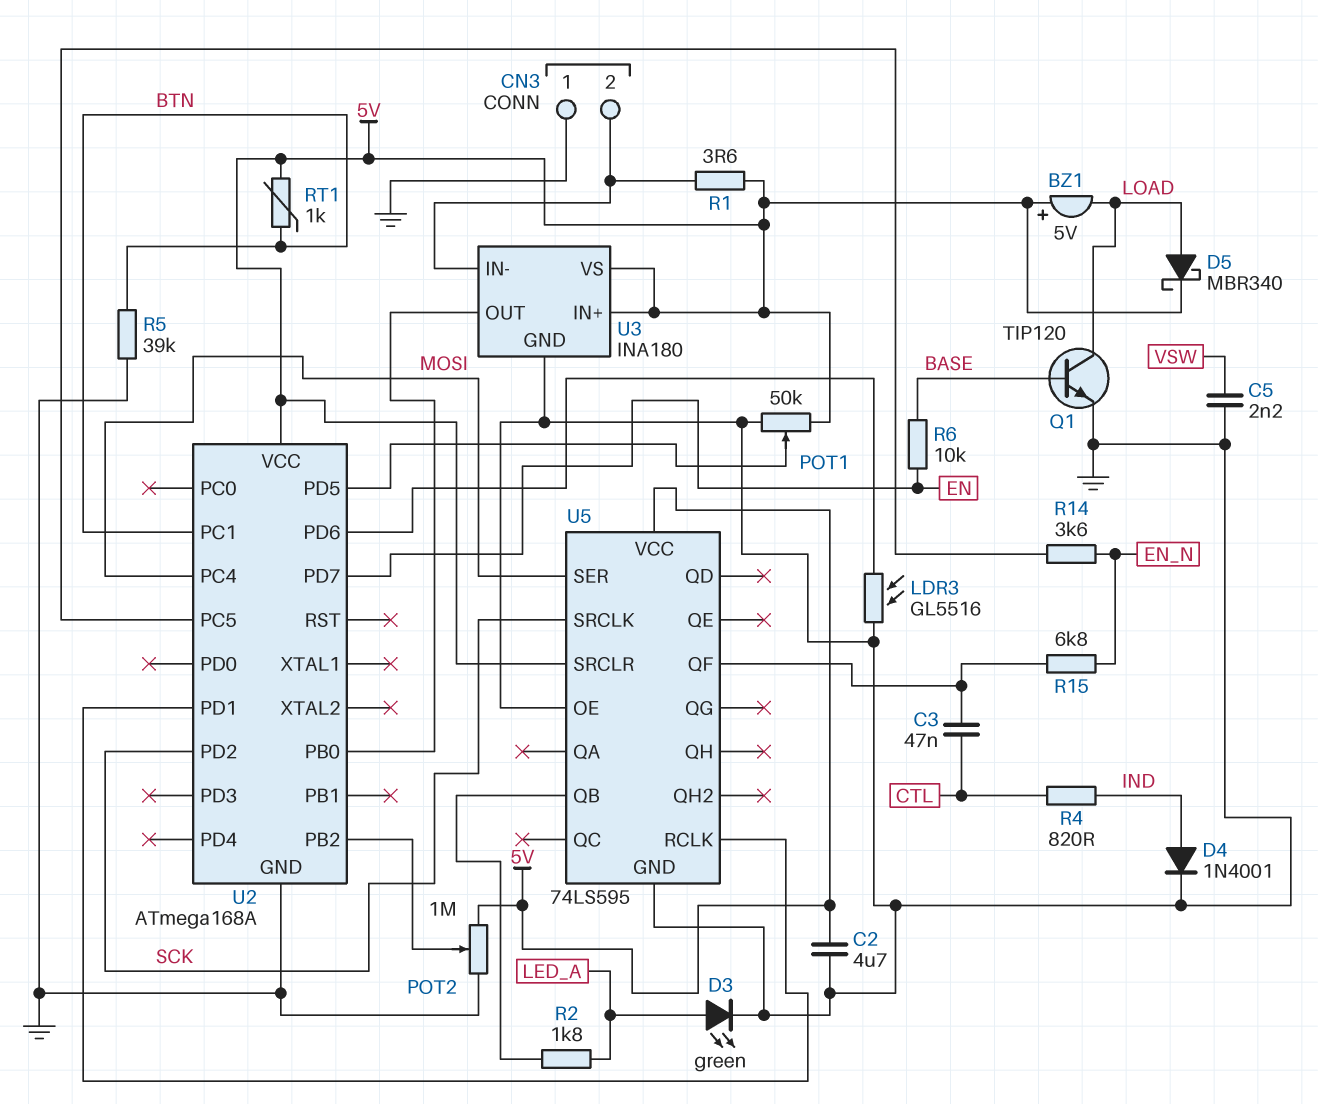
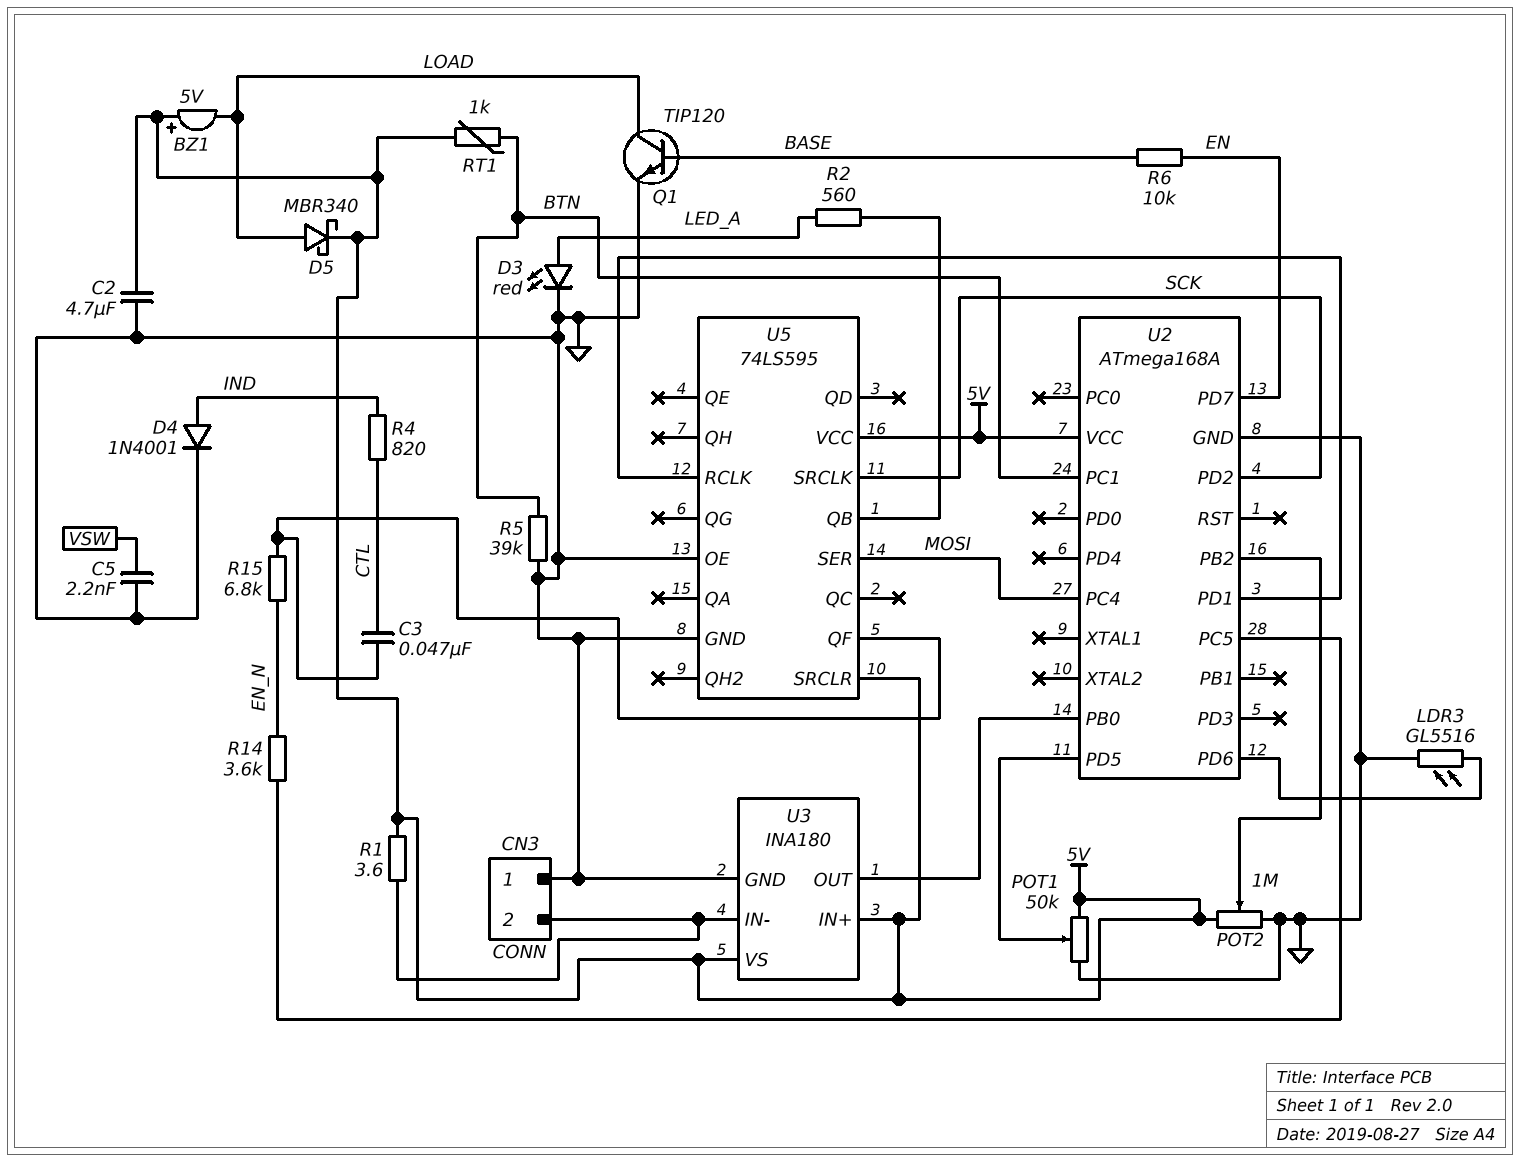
D3: LED green (A LED_A, K GND) -> LED red (A LED_A, K GND)
R2: 1.8k (LED_A, U5/QB) -> 560 (LED_A, U5/QB)

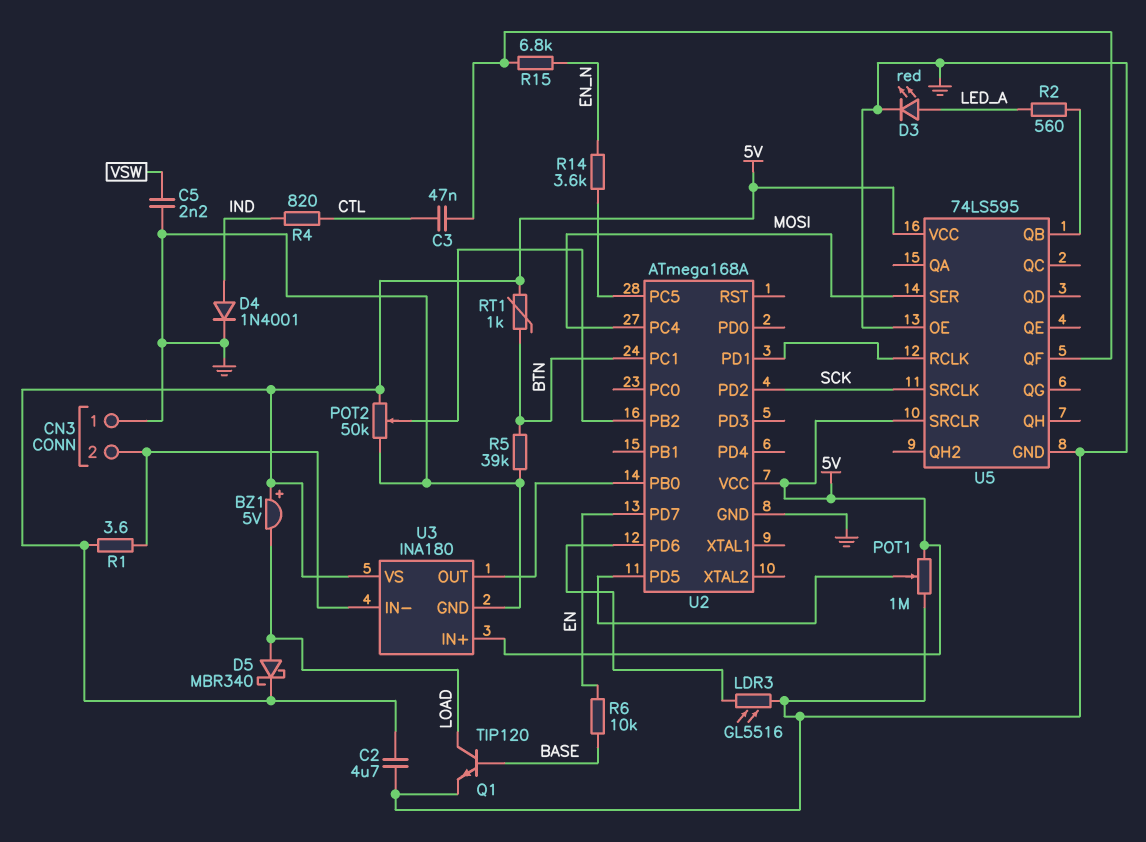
POT1: 50k (5V, GND, wiper U2/PD5) -> 1M (5V, GND, wiper U2/PD5)
POT2: 1M (5V, GND, wiper U2/PB2) -> 50k (5V, GND, wiper U2/PB2)

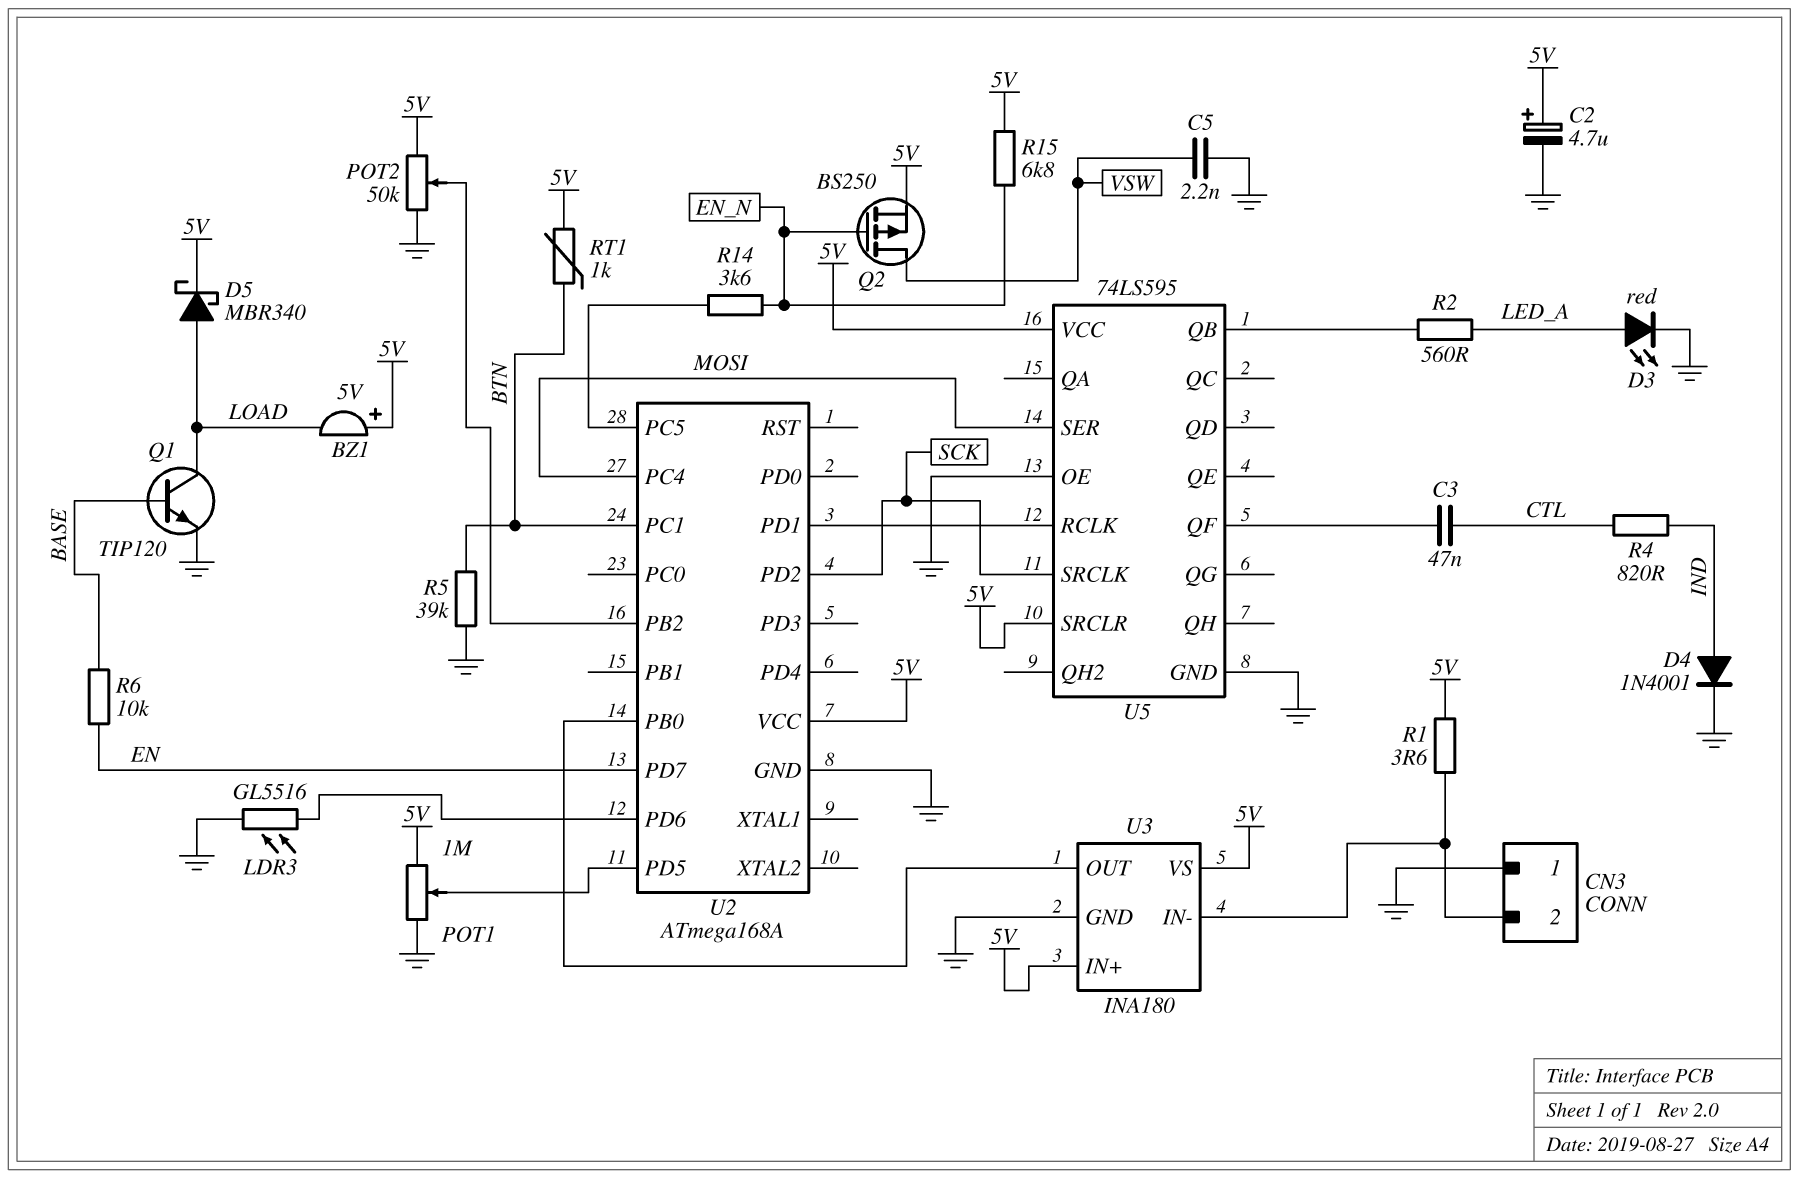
C2: 4.7uF (5V, GND) -> 4.7uF (plus 5V, minus GND)
Q2: none -> PMOS BS250 (G EN_N, D VSW, S 5V)
R15: 6.8k (EN_N, U5/QF) -> 6.8k (5V, EN_N)

